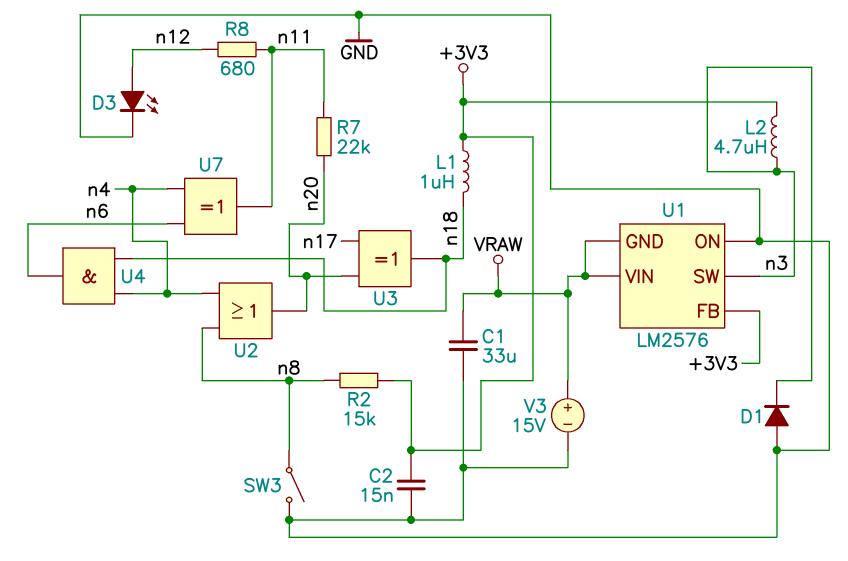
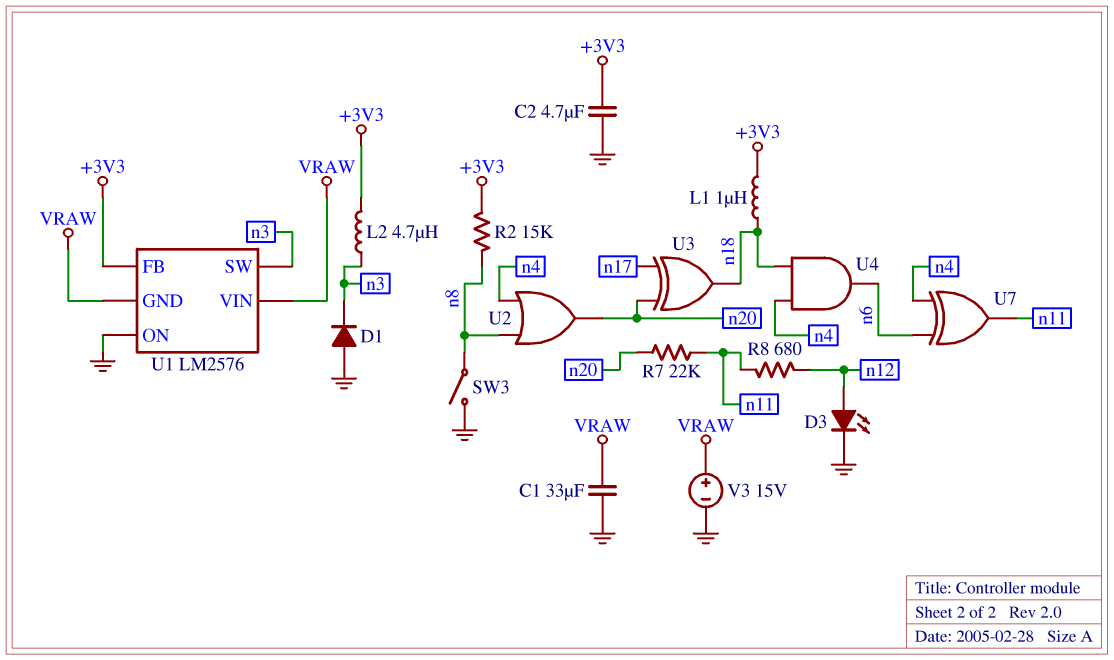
C2: 15nF (+3V3, GND) -> 4.7uF (+3V3, GND)

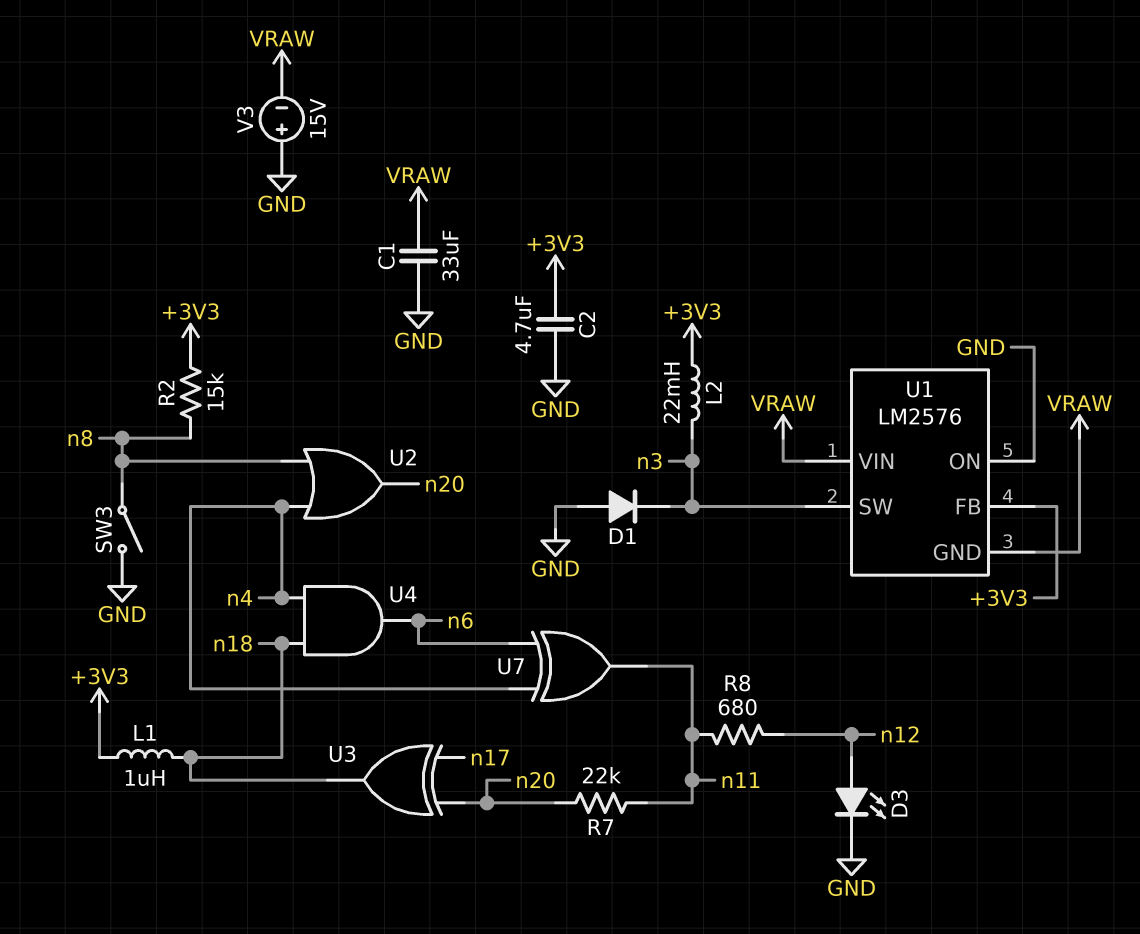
L2: 4.7uH (+3V3, n3) -> 22mH (+3V3, n3)
V3: 15V (plus VRAW, minus GND) -> 15V (plus GND, minus VRAW)

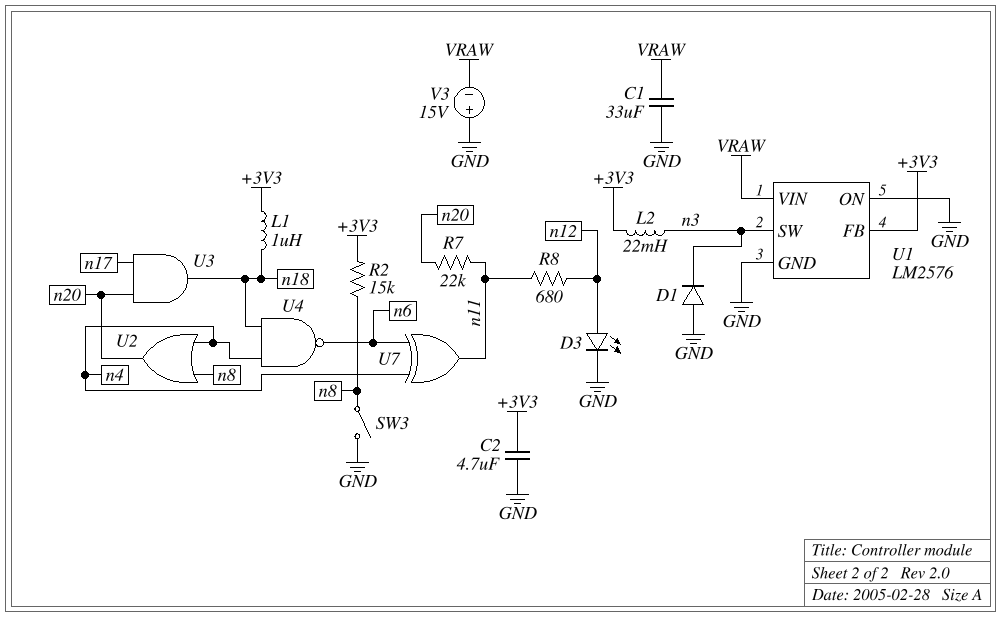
U1 pin GND: VRAW -> GND
U3: XOR (in n17, in n20, out n18) -> AND (in n17, in n20, out n18)
U4: AND (in n4, in n18, out n6) -> NAND (in n4, in n18, out n6)

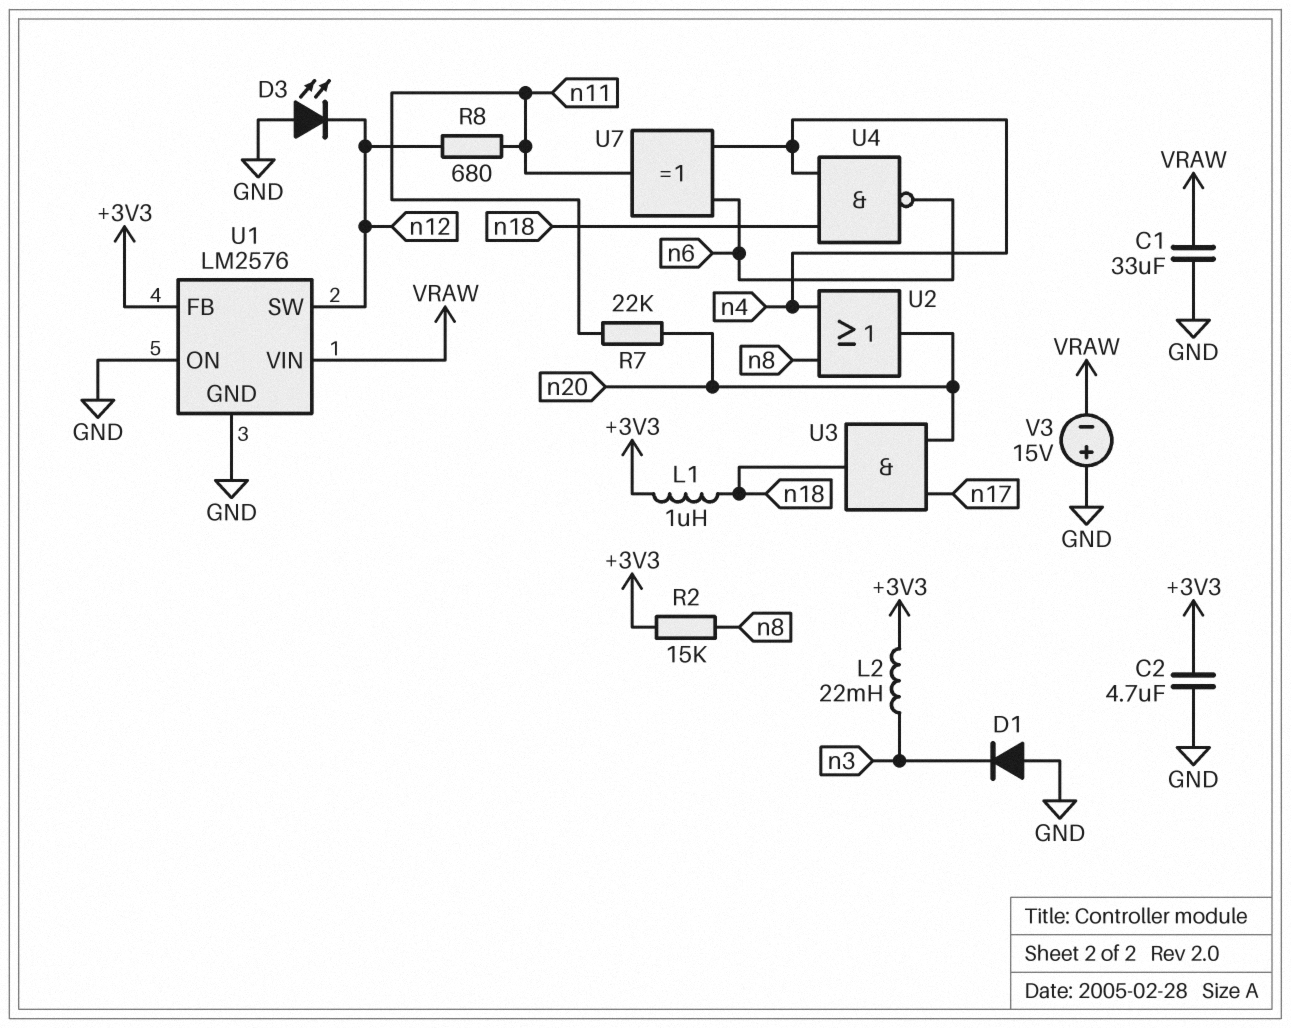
D3: LED (A n12, K GND) -> LED (A GND, K n12)
SW3: switch (GND, n8) -> none
U1 pin SW: n3 -> n12

